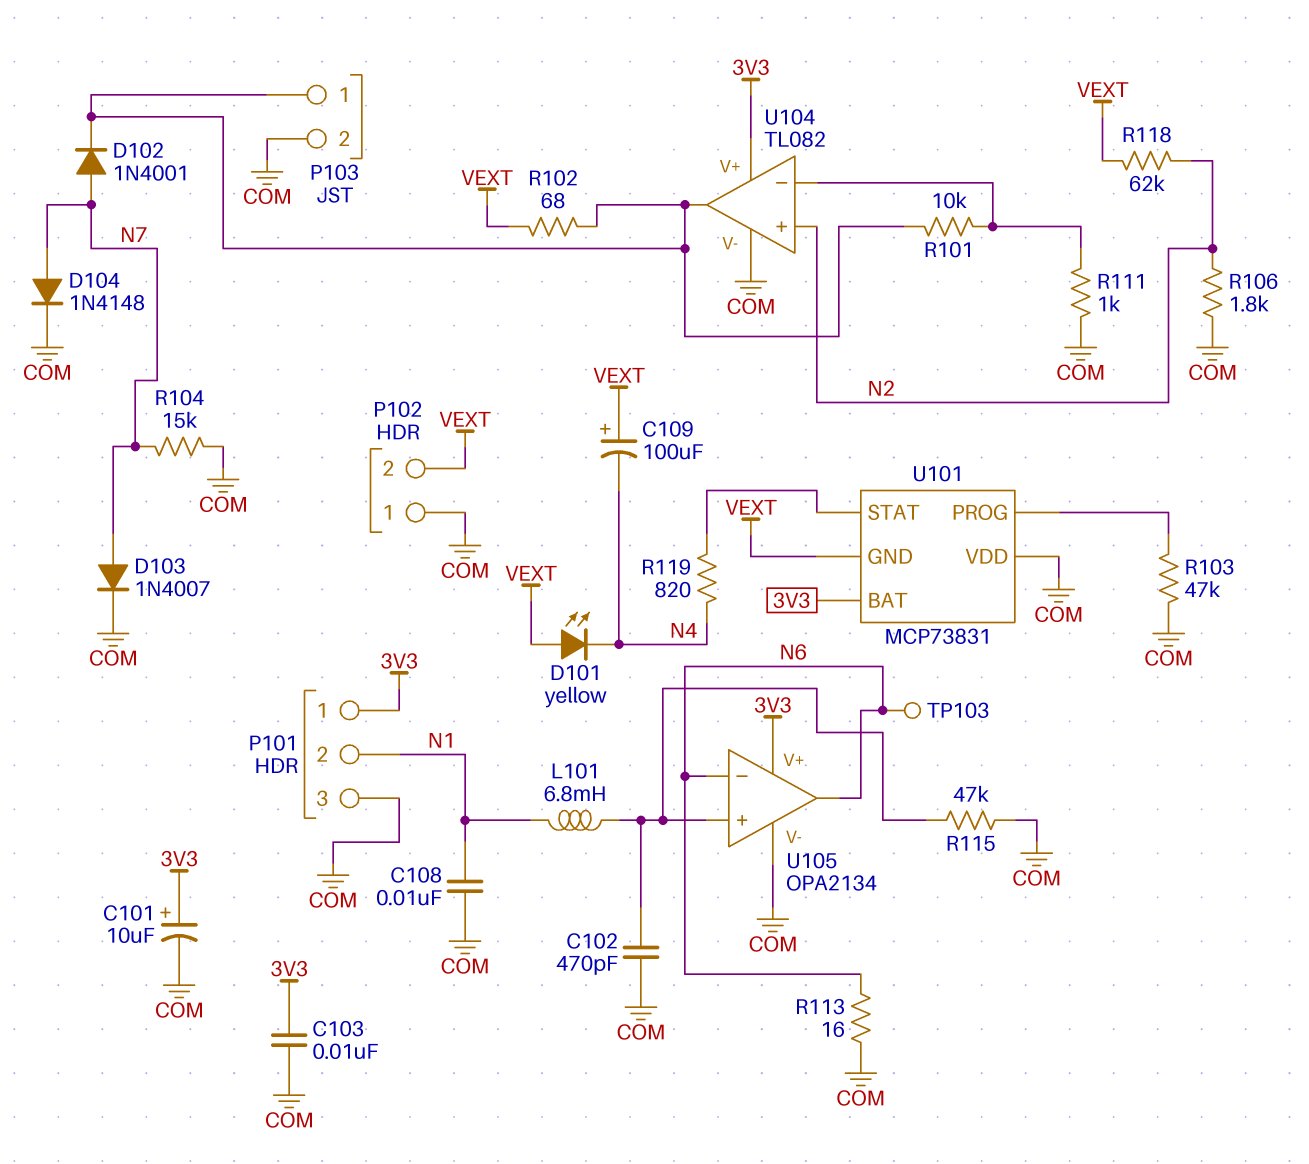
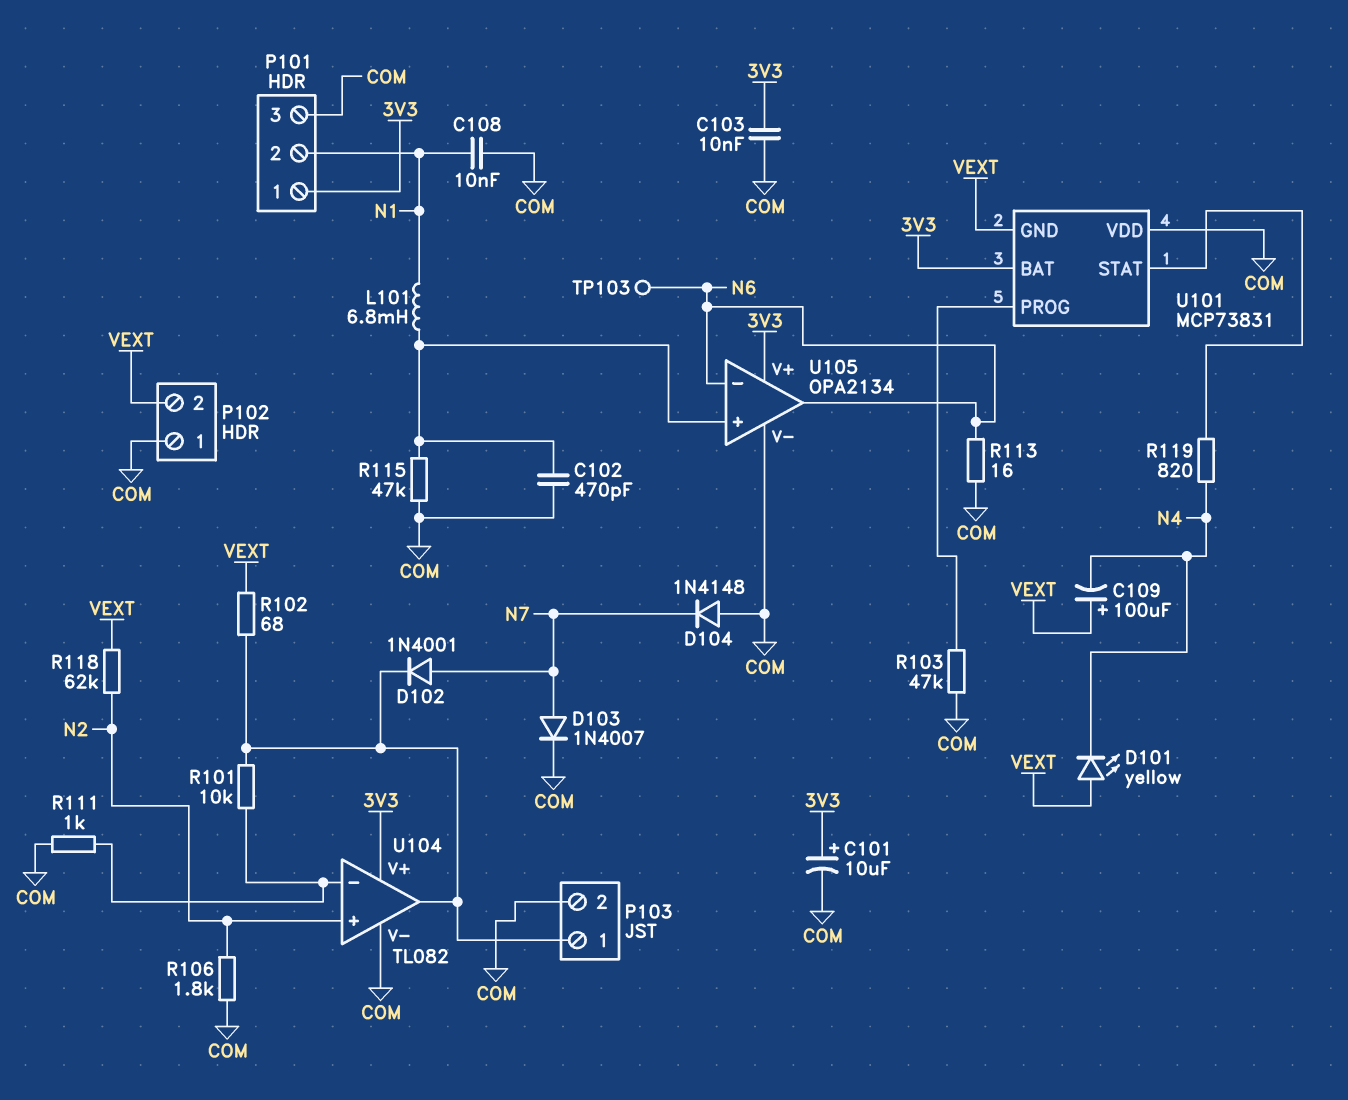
D104: diode 1N4148 (A N7, K COM) -> diode 1N4148 (A COM, K N7)
R104: 15k (COM, N7) -> none

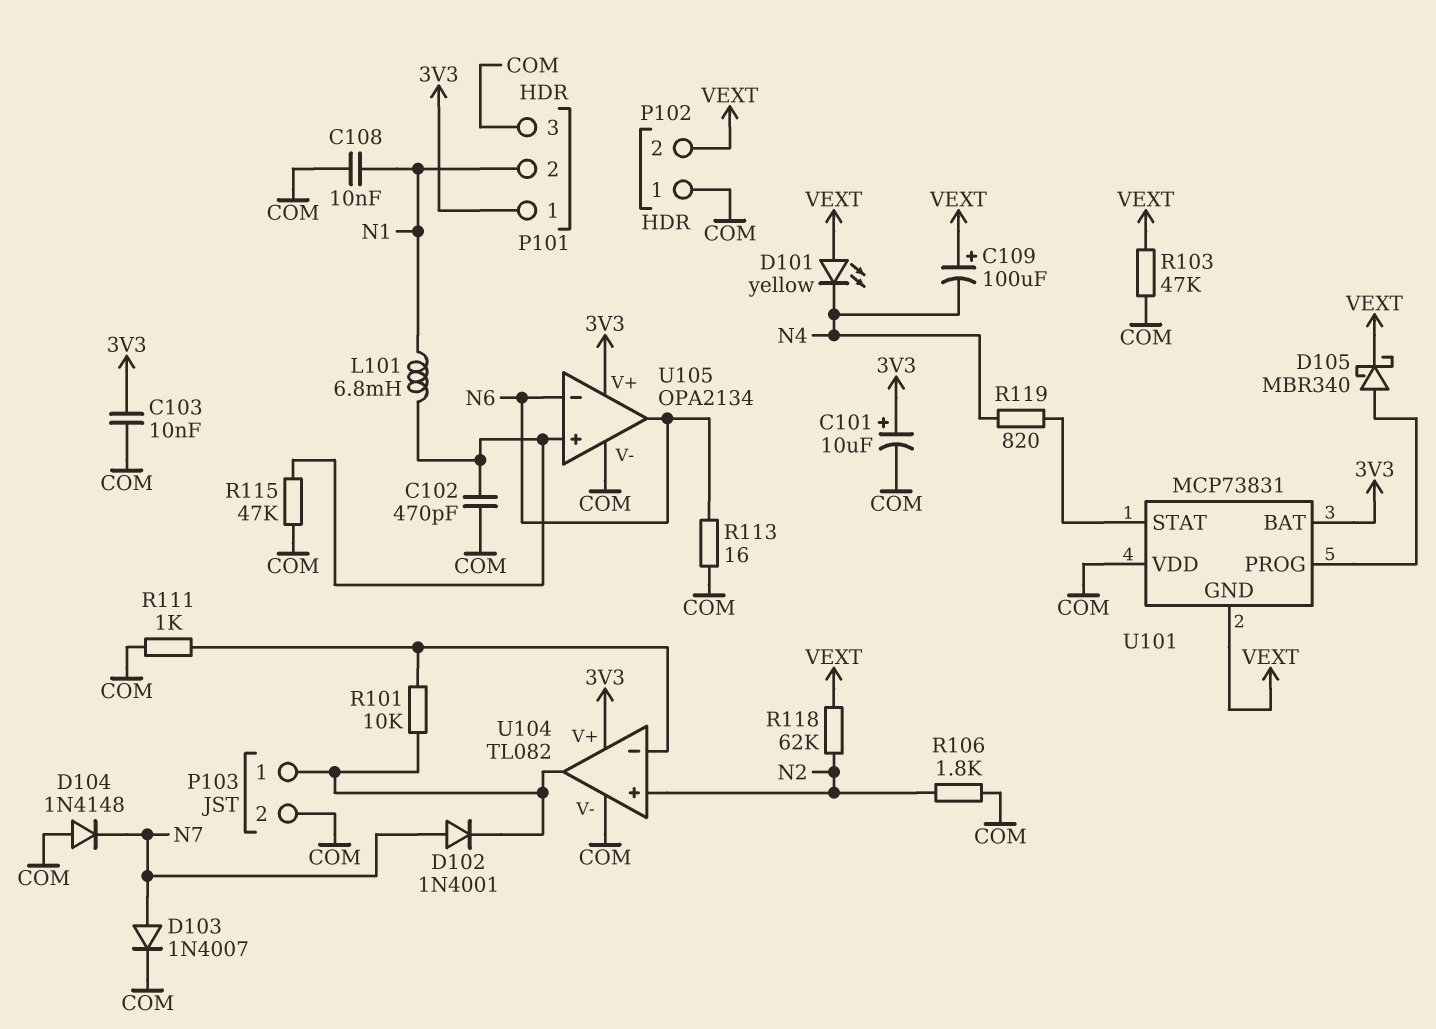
D105: none -> schottky MBR340 (A U101/PROG, K VEXT)
R102: 68 (P103/1, VEXT) -> none
R103: 47k (COM, U101/PROG) -> 47k (COM, VEXT)
TP103: test point (N6) -> none

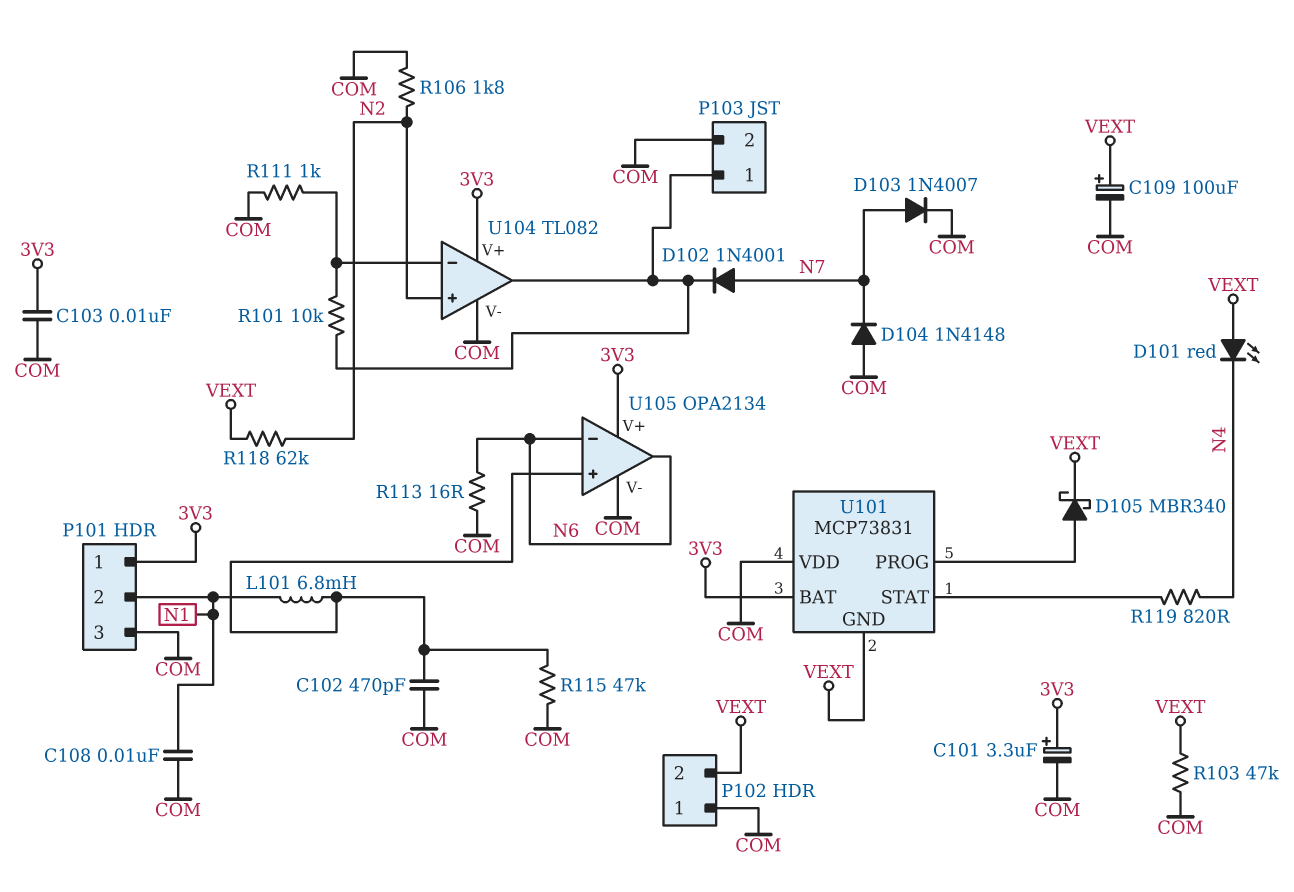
C101: 10uF (plus 3V3, minus COM) -> 3.3uF (plus 3V3, minus COM)
C109: 100uF (plus VEXT, minus N4) -> 100uF (plus VEXT, minus COM)
D101: LED yellow (A VEXT, K N4) -> LED red (A VEXT, K N4)

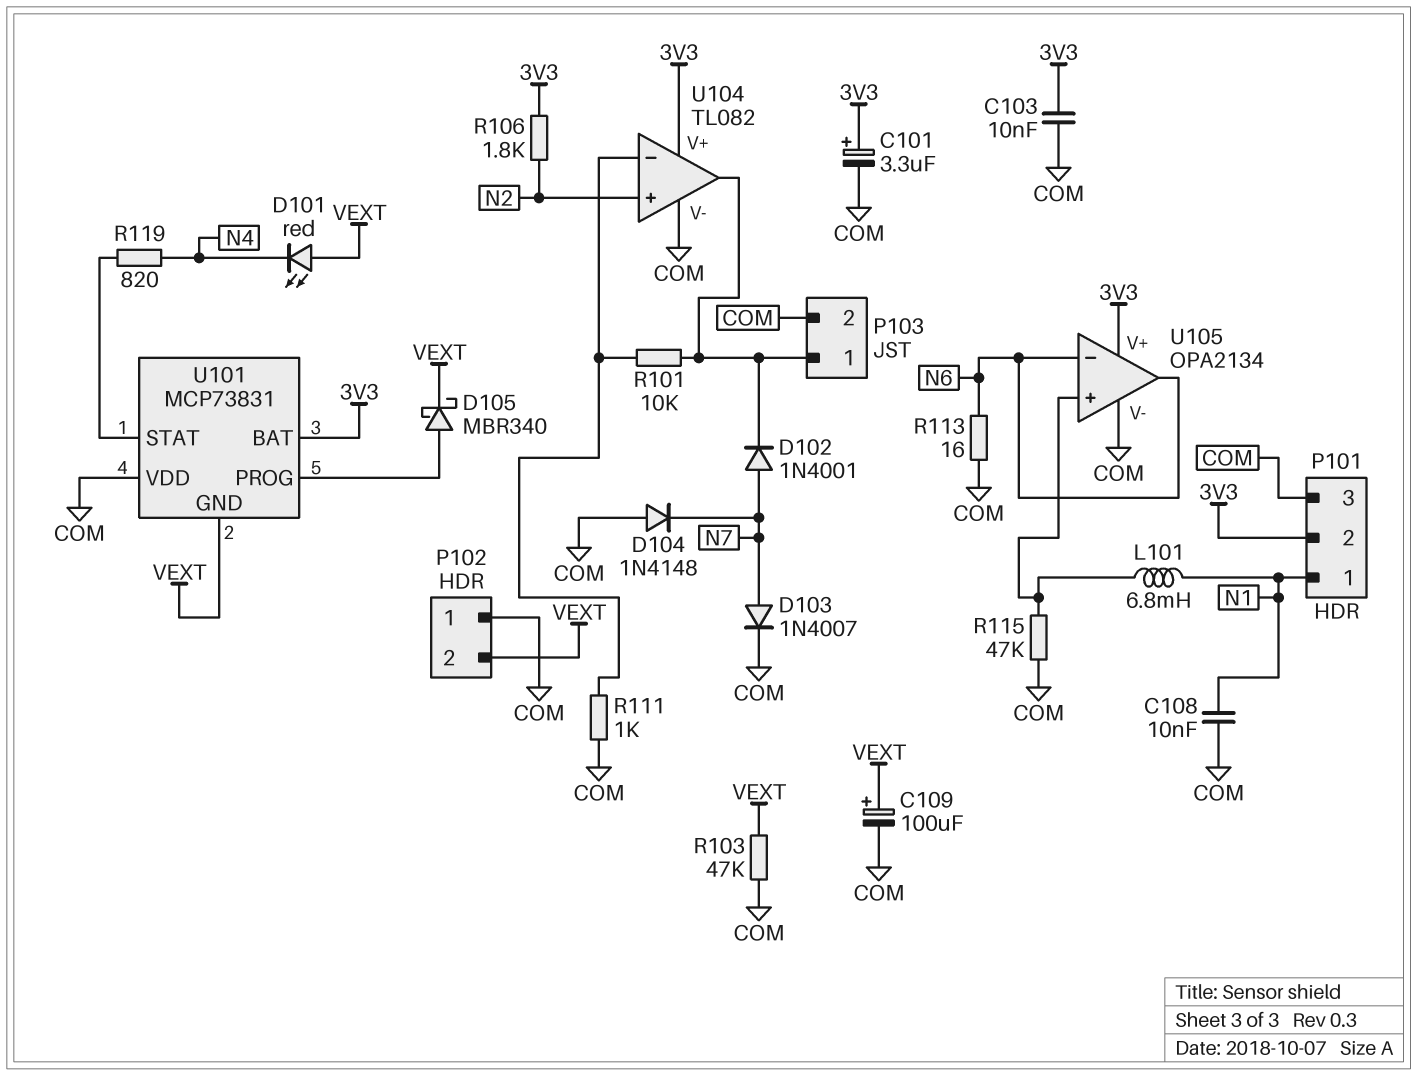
C102: 470pF (COM, U105/in+) -> none
P101 pin 1: 3V3 -> N1
P101 pin 2: N1 -> 3V3
R106: 1.8k (COM, N2) -> 1.8k (3V3, N2)
R118: 62k (N2, VEXT) -> none

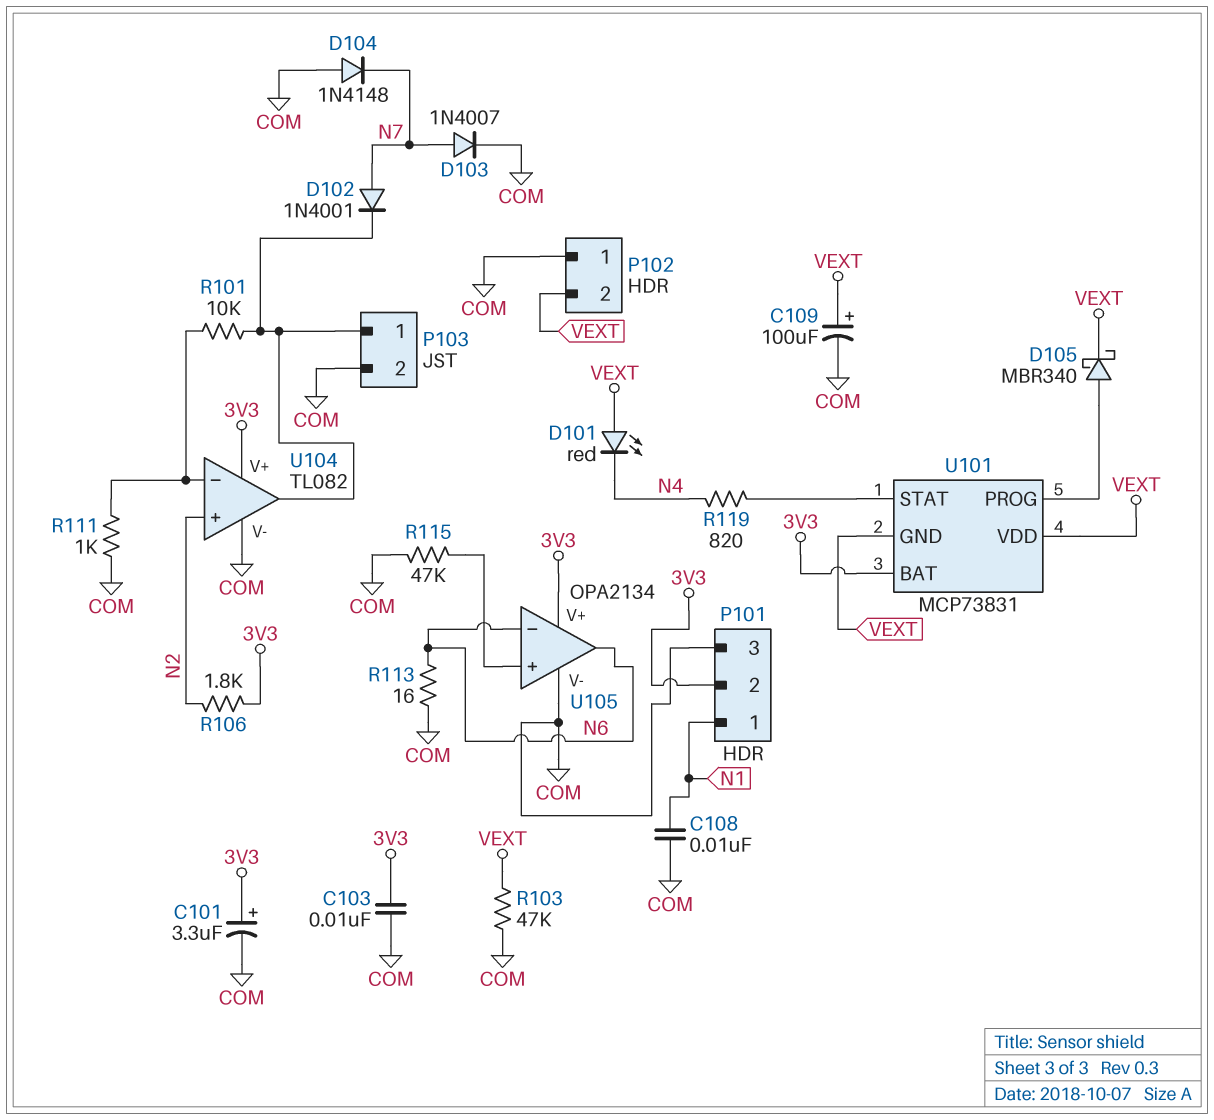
L101: 6.8mH (N1, U105/in+) -> none
U101 pin VDD: COM -> VEXT

